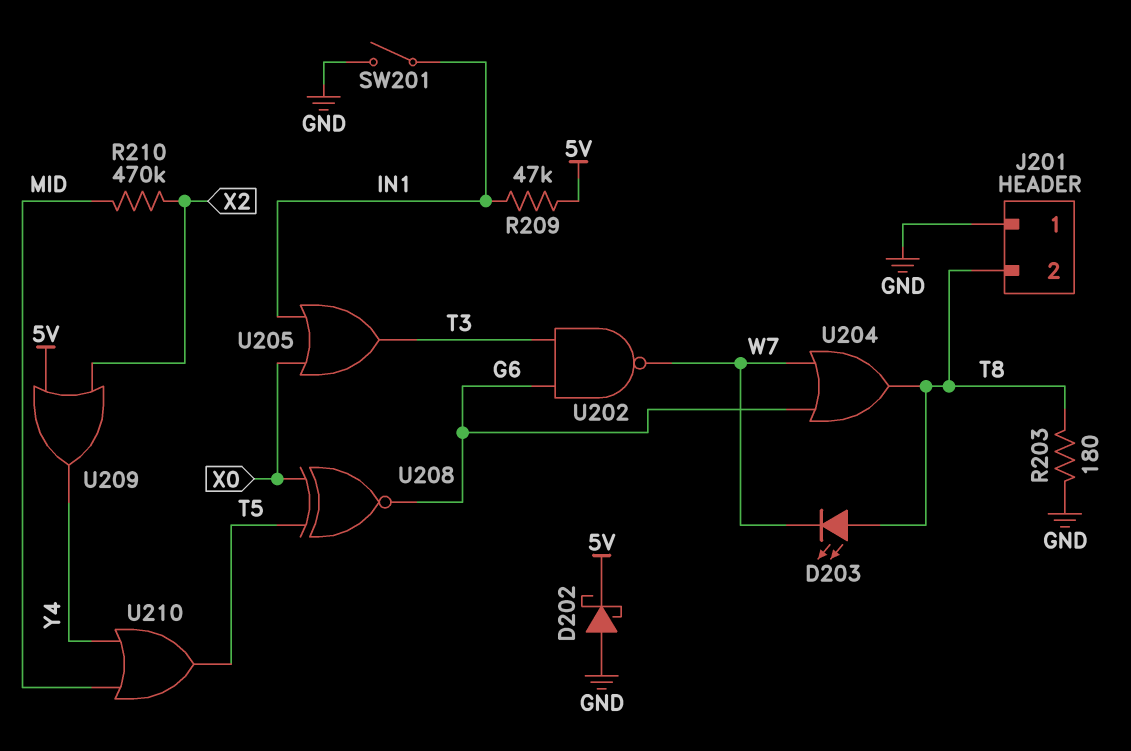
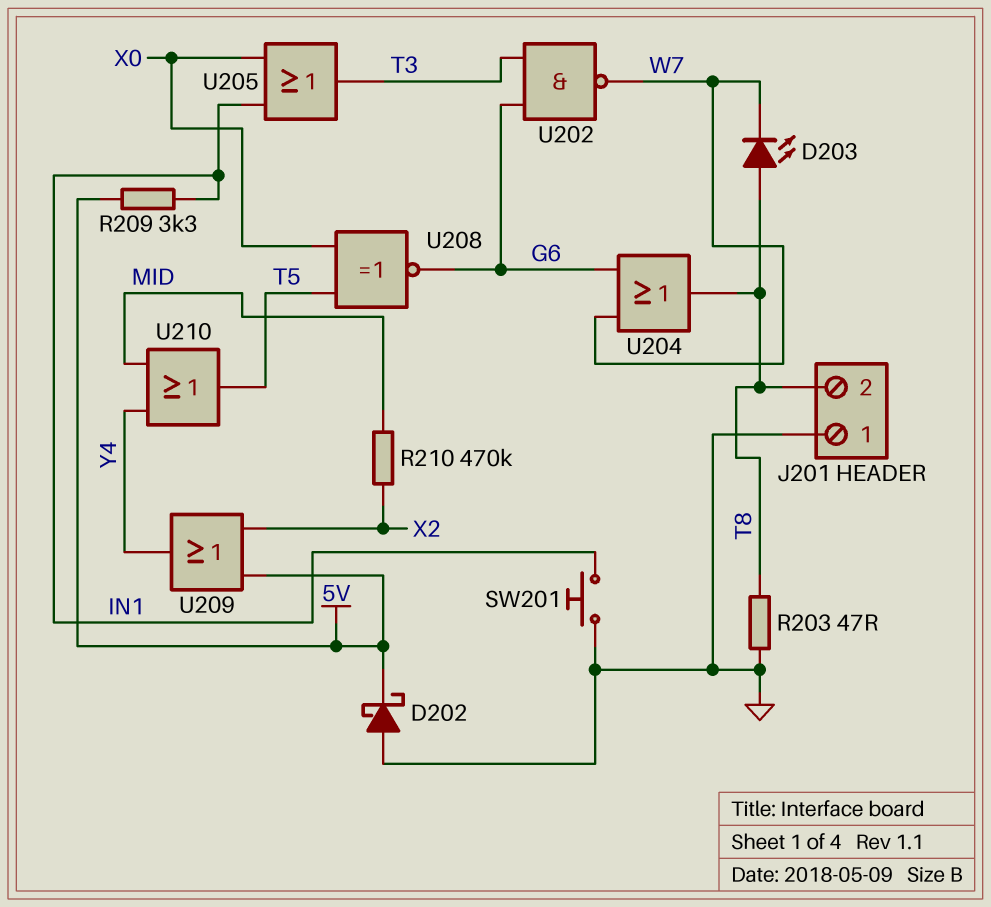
R203: 180 (GND, T8) -> 47 (GND, T8)
R209: 47k (5V, IN1) -> 3.3k (5V, IN1)
SW201: switch (GND, IN1) -> button (GND, IN1)

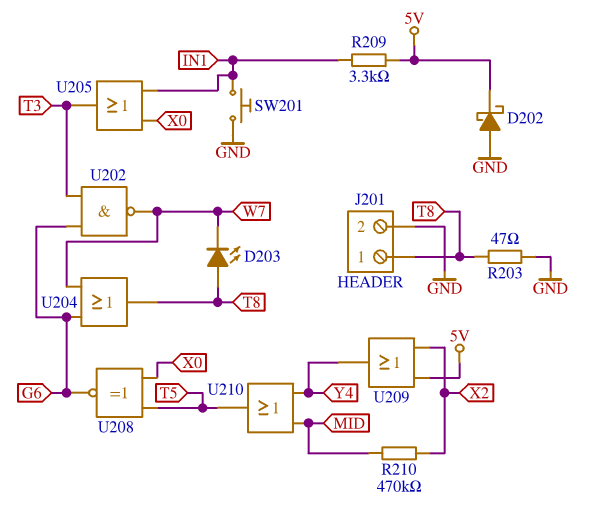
J201 pin 1: GND -> T8
J201 pin 2: T8 -> GND

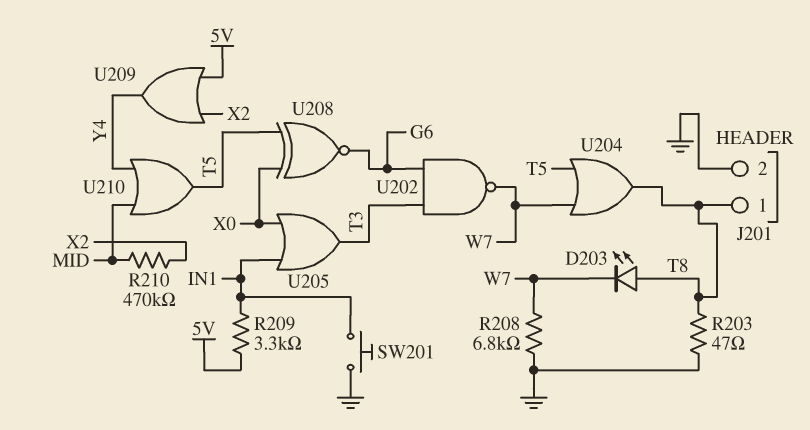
D202: schottky (A GND, K 5V) -> none
R208: none -> 6.8k (GND, W7)
U204: OR (in G6, in W7, out T8) -> OR (in T5, in W7, out T8)

